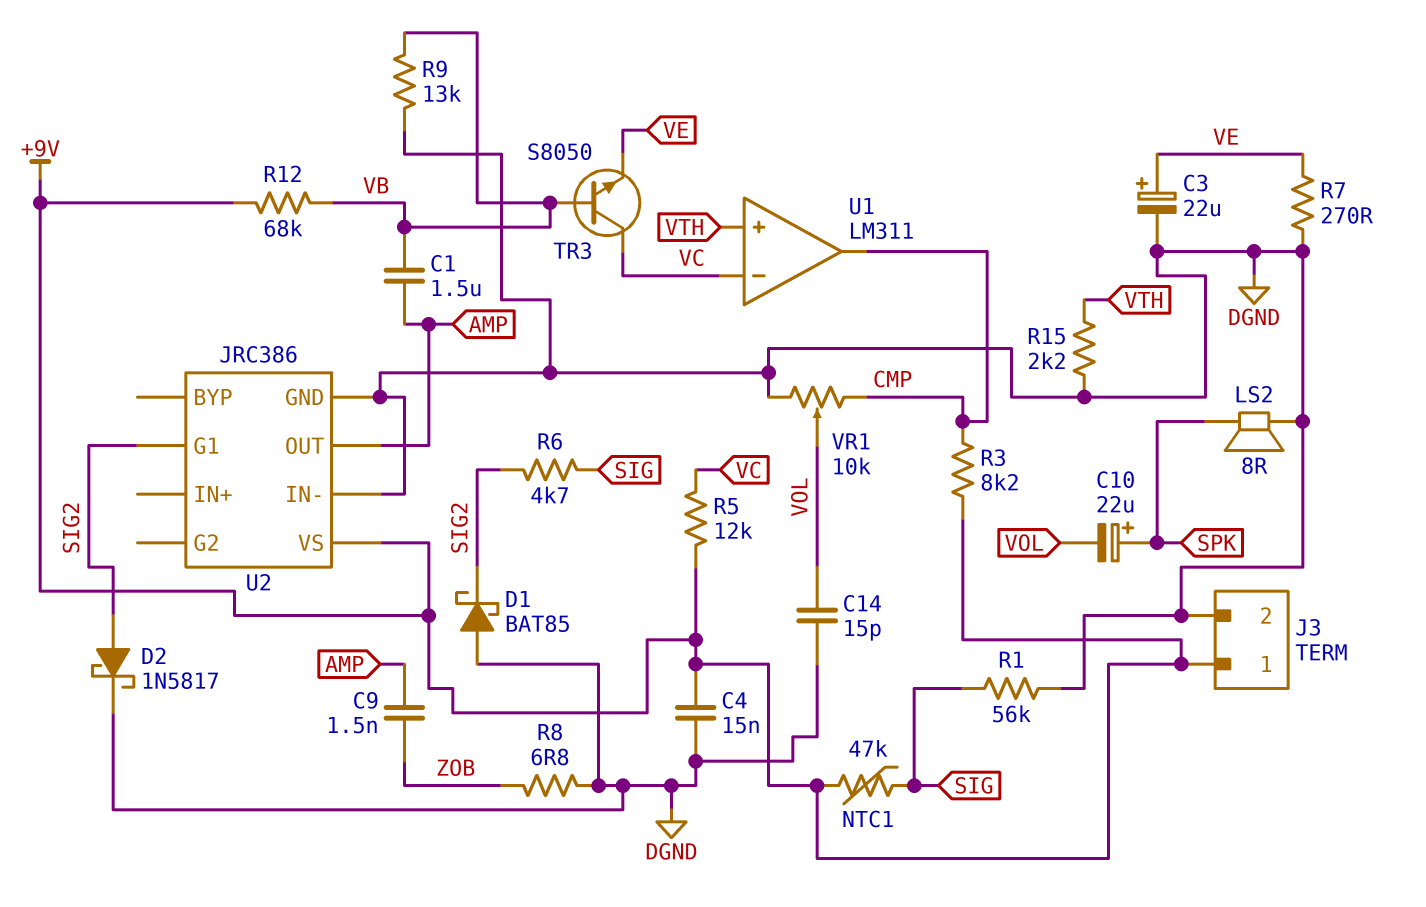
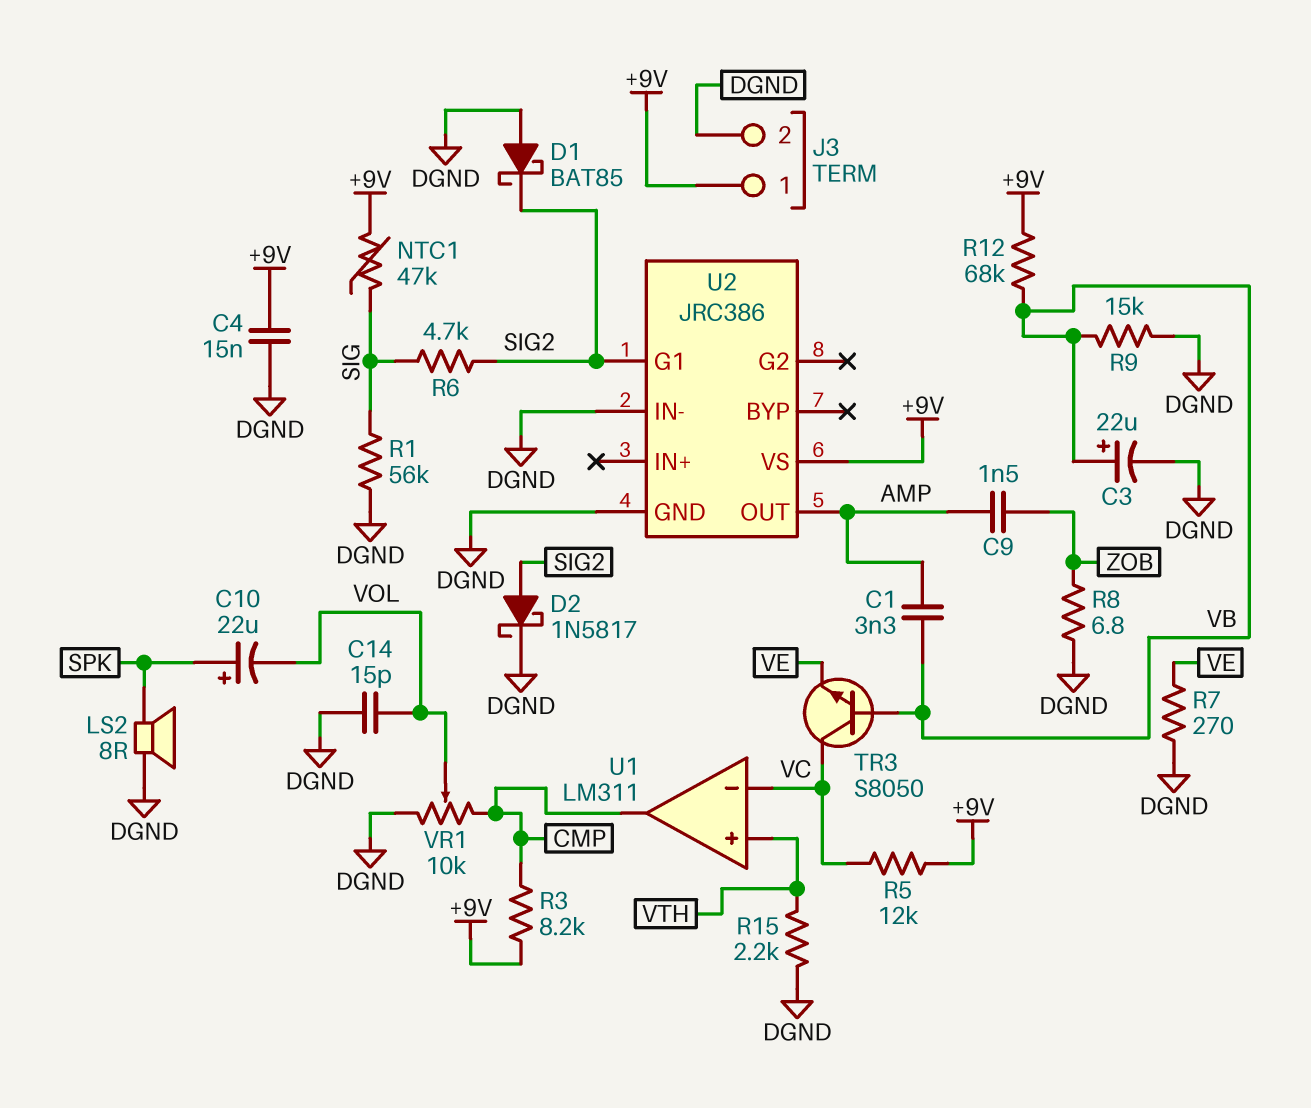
C1: 1.5uF (AMP, VB) -> 3.3nF (AMP, VB)
C3: 22uF (plus VE, minus DGND) -> 22uF (plus VB, minus DGND)
R9: 13k (DGND, VB) -> 15k (DGND, VB)

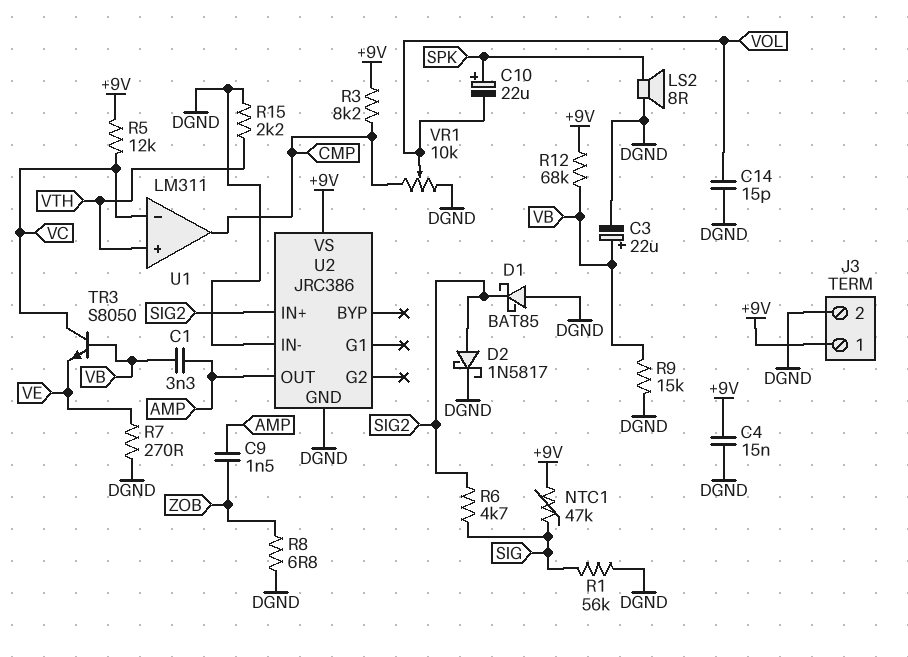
U2 pin G1: SIG2 -> none
U2 pin IN+: none -> SIG2

